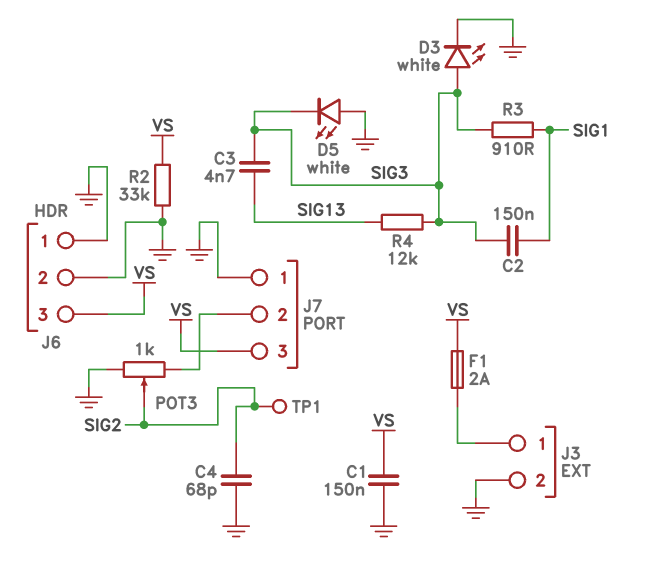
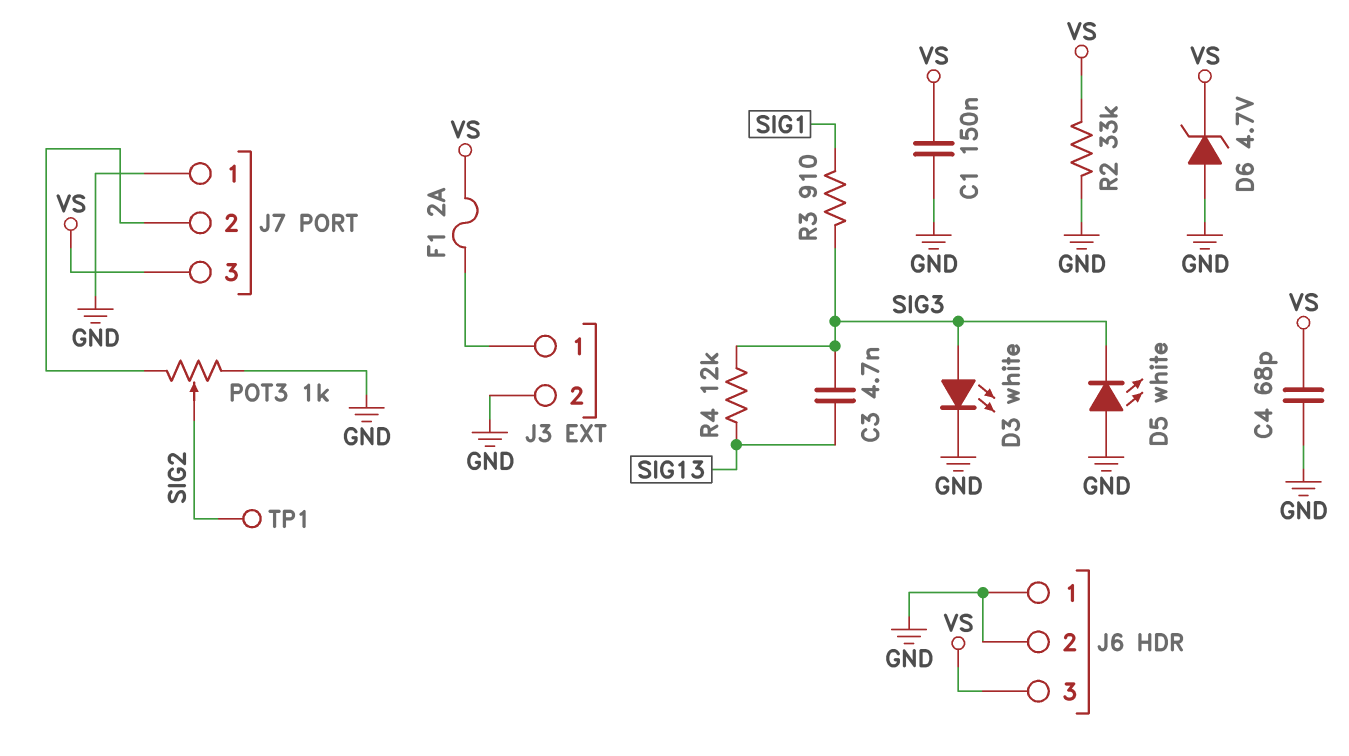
C2: 150nF (SIG1, SIG3) -> none
C4: 68pF (GND, SIG2) -> 68pF (GND, VS)
D6: none -> zener 4.7V (A GND, K VS)

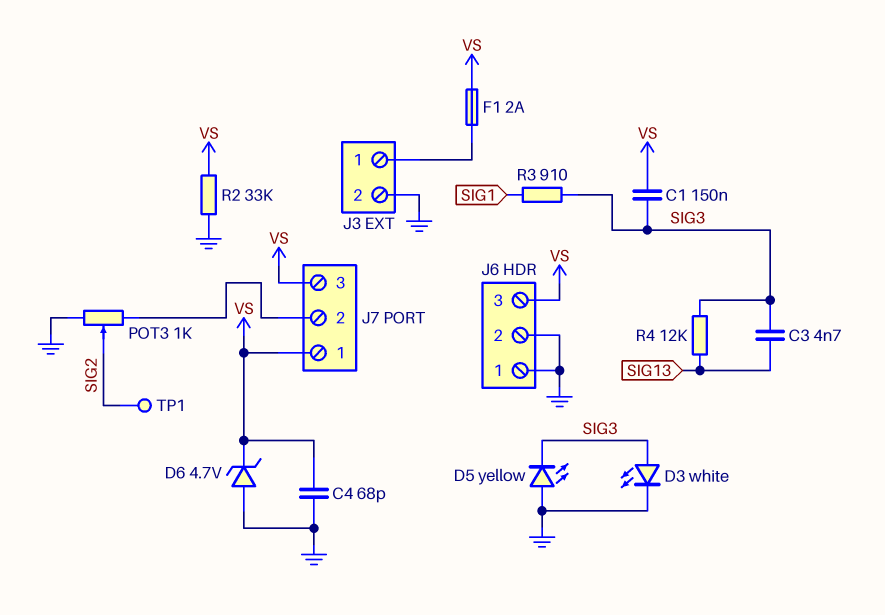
C1: 150nF (GND, VS) -> 150nF (SIG3, VS)
D5: LED white (A GND, K SIG3) -> LED yellow (A GND, K SIG3)
J7 pin 1: GND -> VS

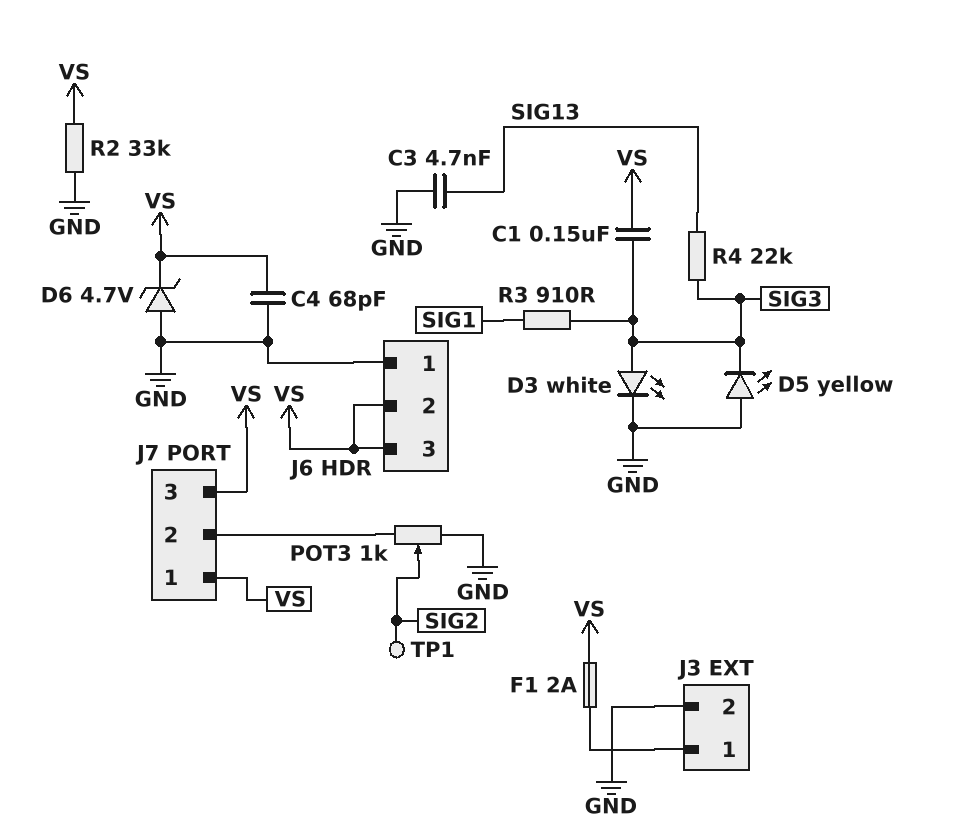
C3: 4.7nF (SIG3, SIG13) -> 4.7nF (GND, SIG13)
J6 pin 2: GND -> VS
R4: 12k (SIG3, SIG13) -> 22k (SIG3, SIG13)

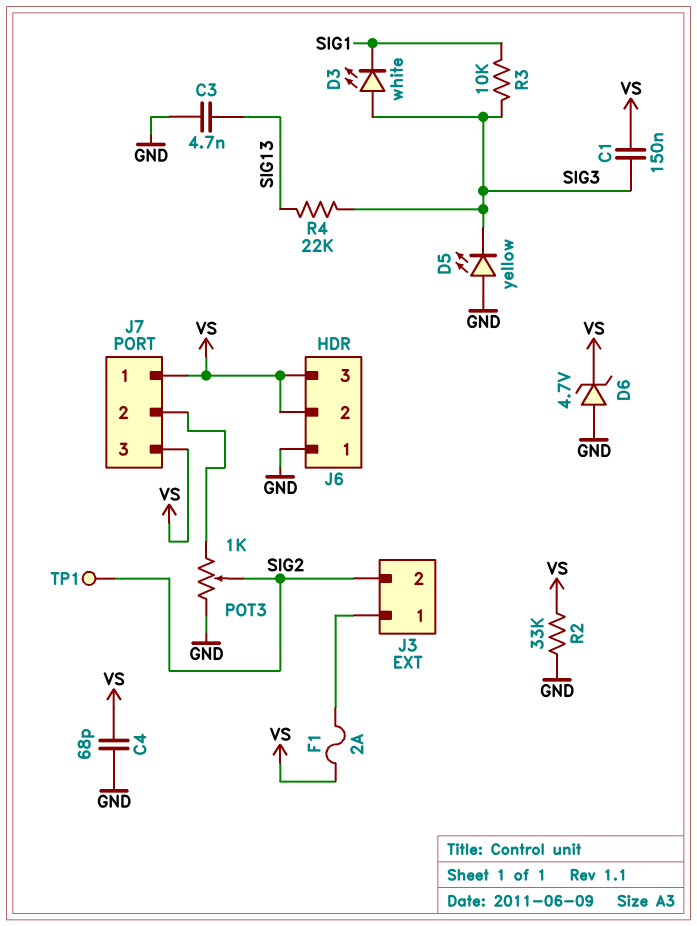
D3: LED white (A SIG3, K GND) -> LED white (A SIG3, K SIG1)
J3 pin 2: GND -> SIG2
R3: 910 (SIG1, SIG3) -> 10k (SIG1, SIG3)

